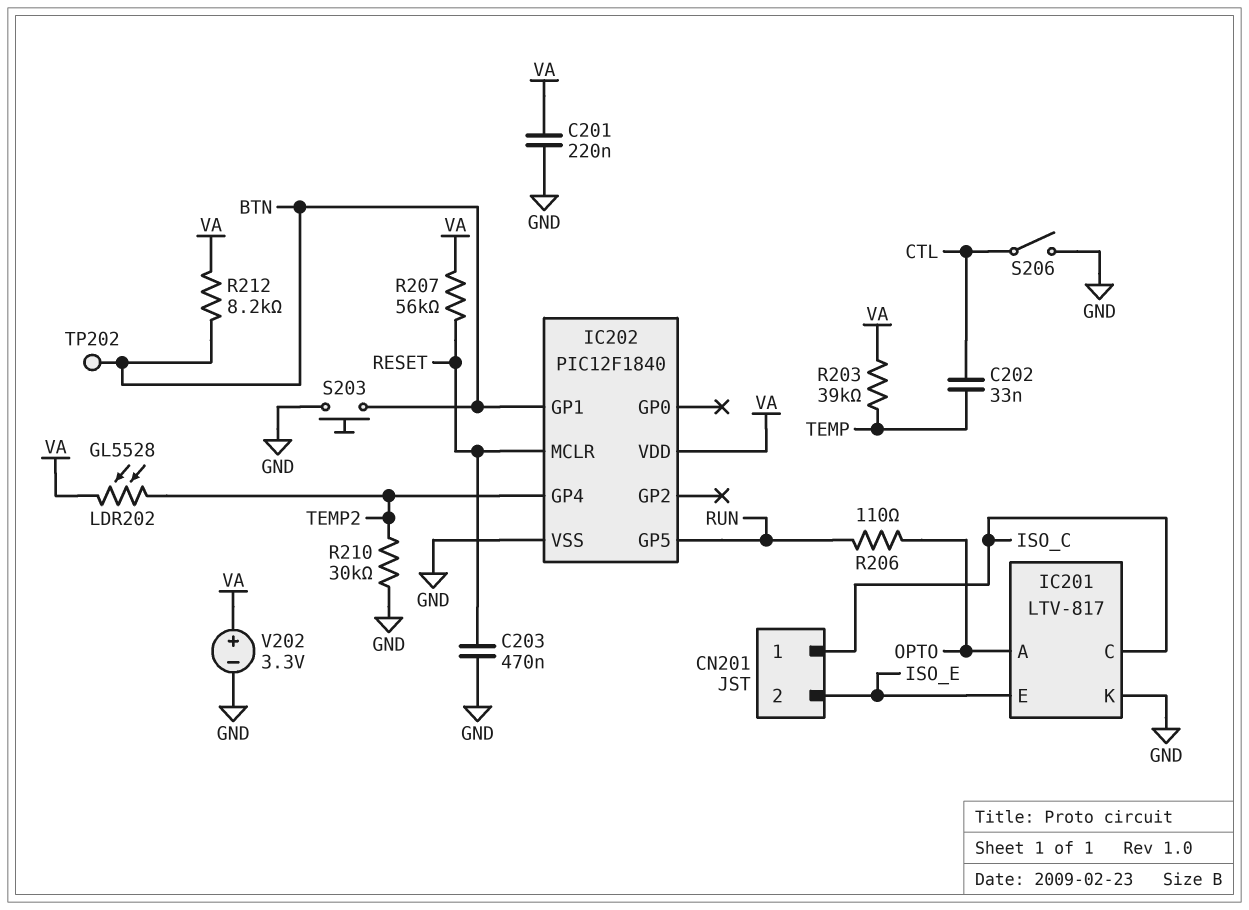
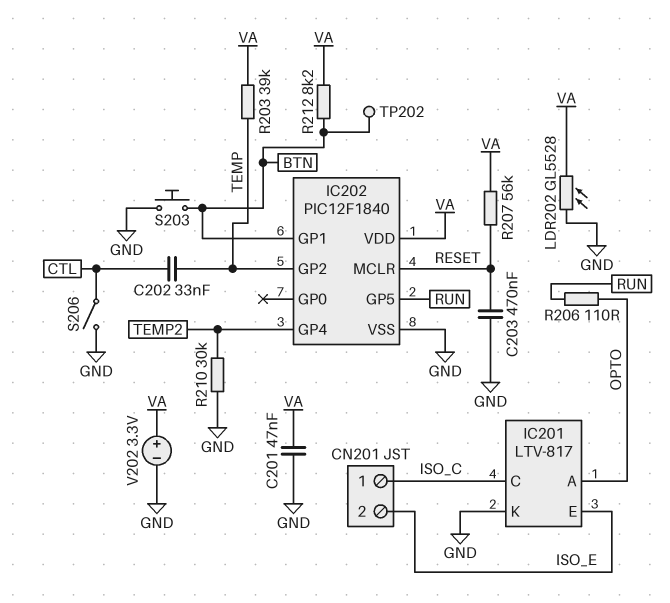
C201: 220nF (GND, VA) -> 47nF (GND, VA)
IC202 pin GP2: none -> TEMP
LDR202: GL5528 (TEMP2, VA) -> GL5528 (GND, VA)

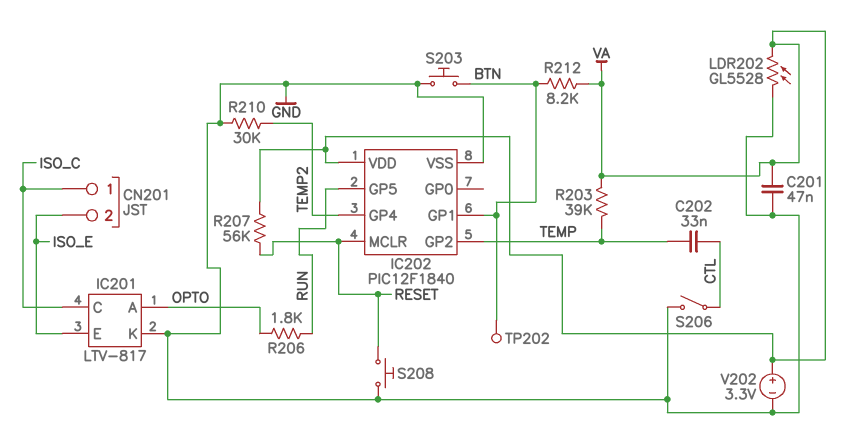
C203: 470nF (GND, RESET) -> none
R206: 110 (OPTO, RUN) -> 1.8k (OPTO, RUN)
S208: none -> button (GND, RESET)

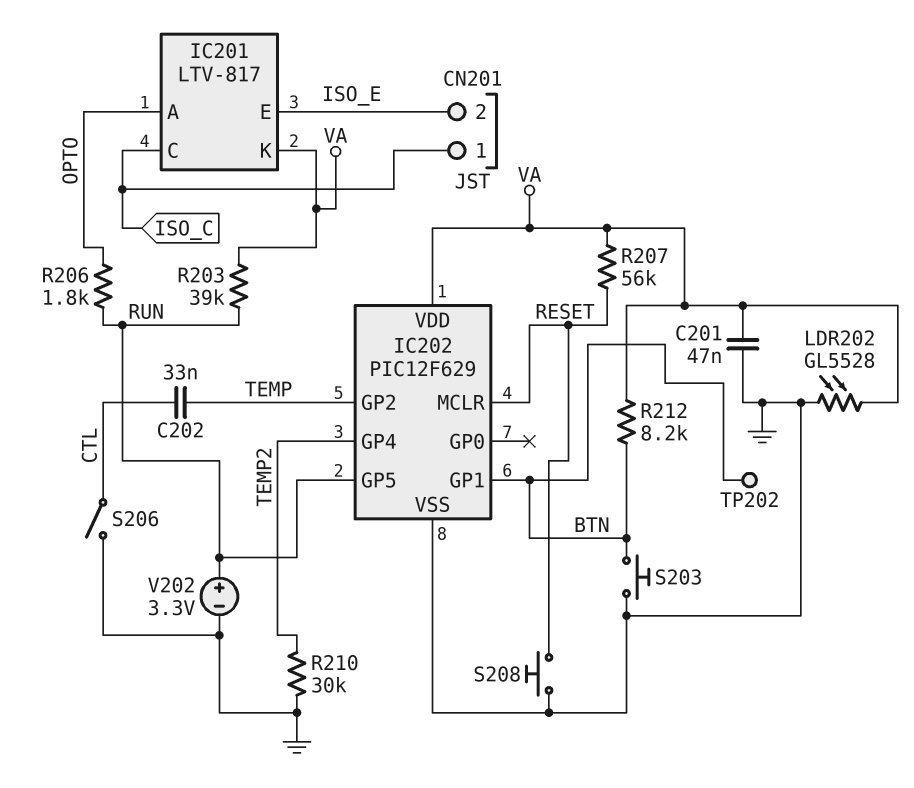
IC201 pin K: GND -> VA
IC202: PIC12F1840 -> PIC12F629
R203: 39k (TEMP, VA) -> 39k (RUN, VA)
V202: 3.3V (plus VA, minus GND) -> 3.3V (plus RUN, minus GND)

